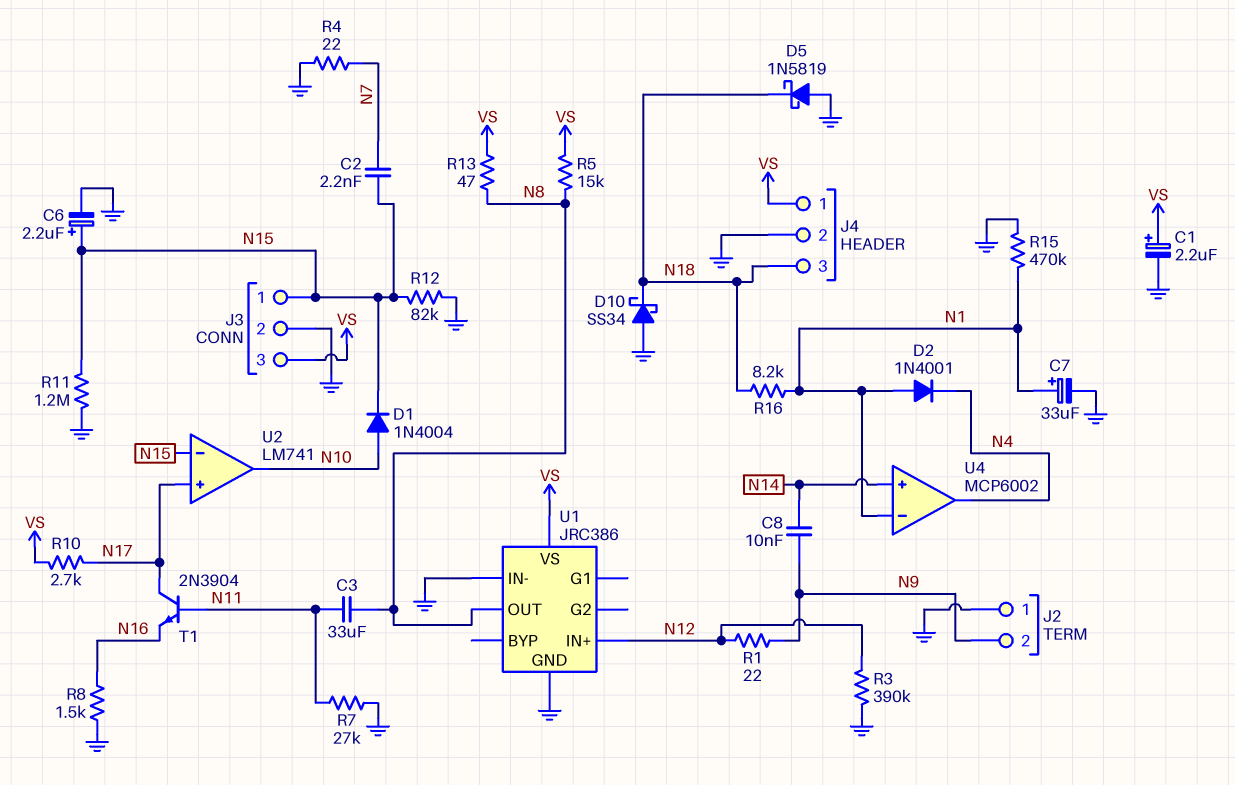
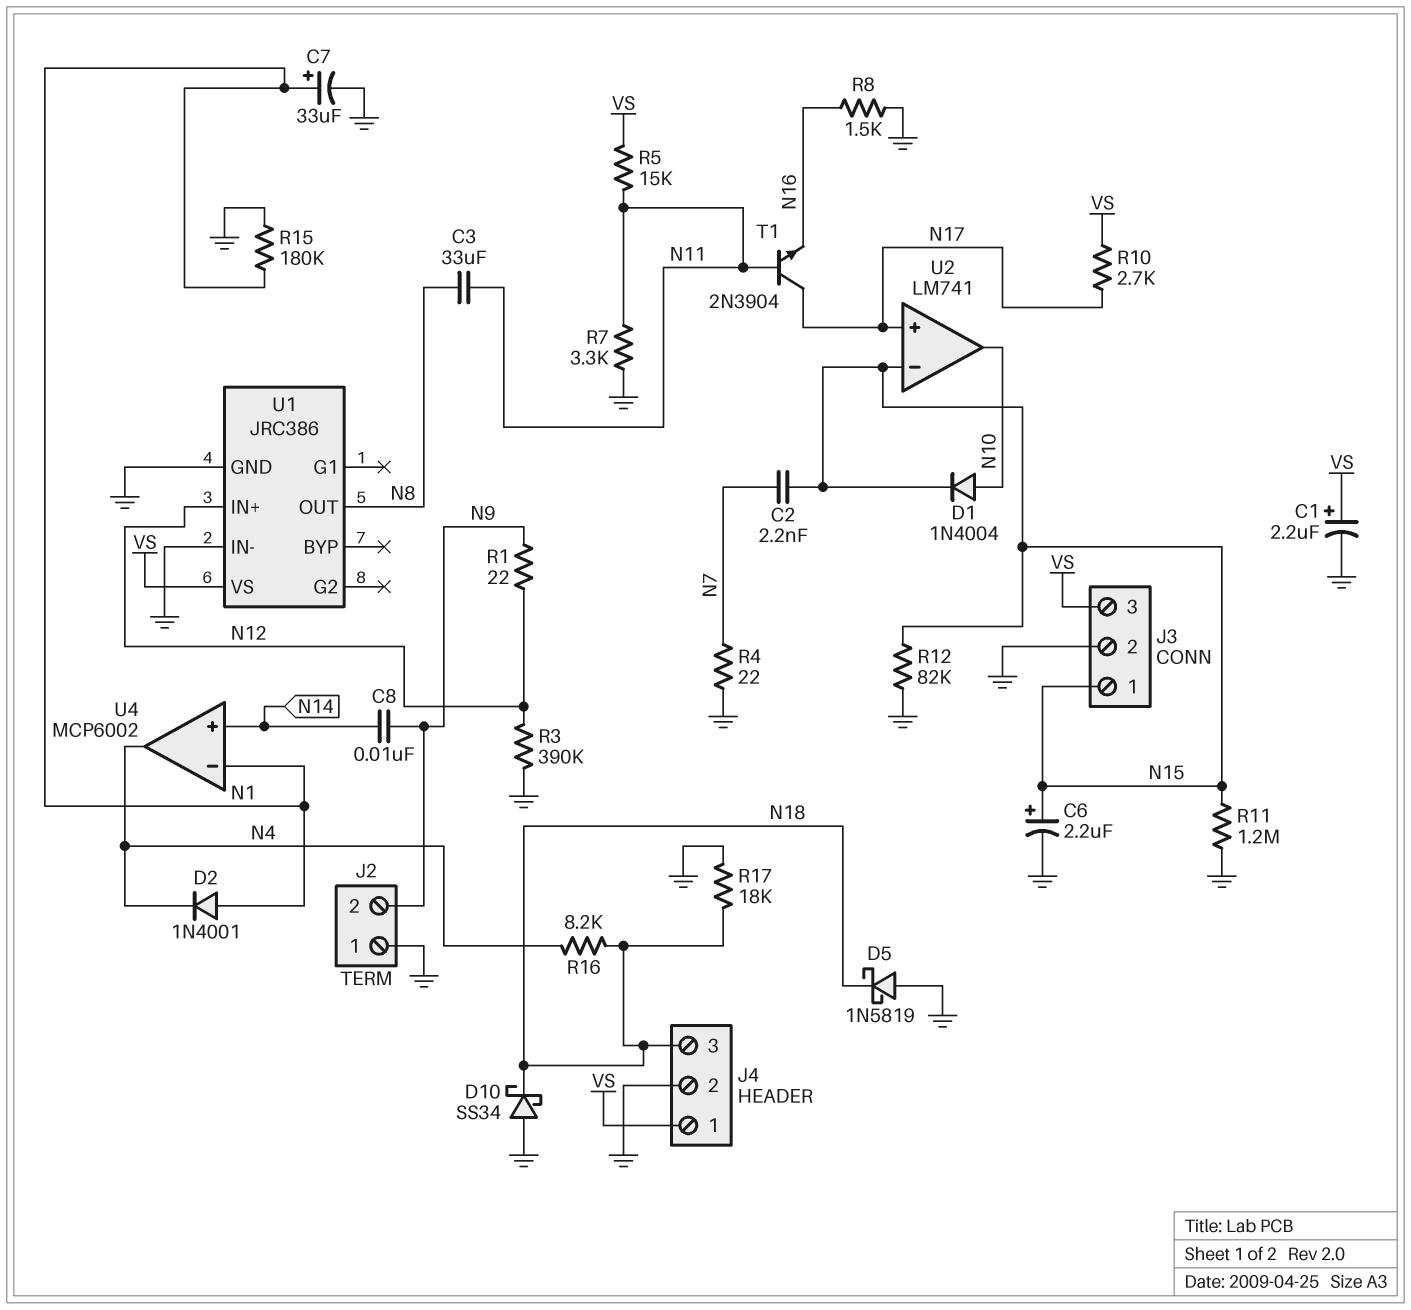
R5: 15k (N8, VS) -> 15k (N11, VS)
R7: 27k (GND, N11) -> 3.3k (GND, N11)
R13: 47 (N8, VS) -> none
R15: 470k (GND, N1) -> 180k (GND, N1)
R16: 8.2k (N1, N18) -> 8.2k (N4, N18)
R17: none -> 18k (GND, N18)

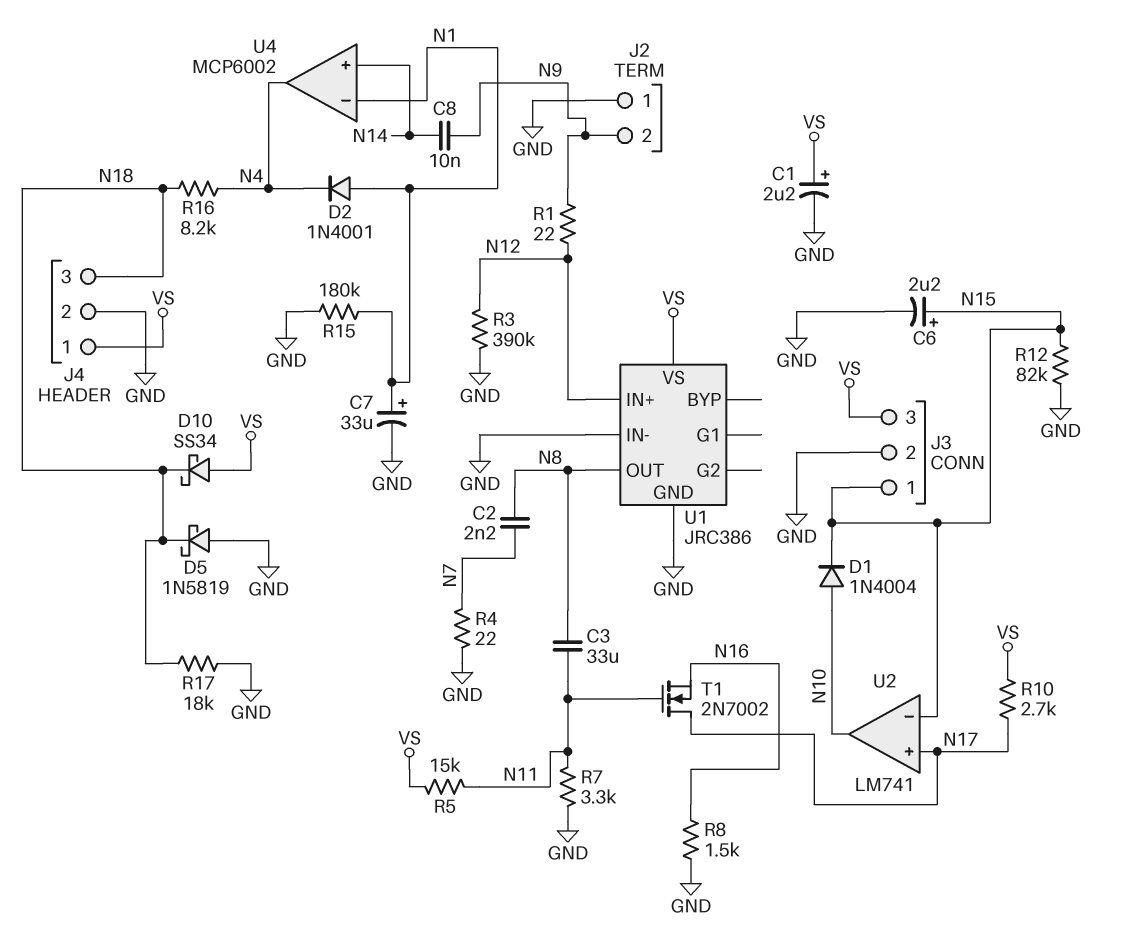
C2: 2.2nF (N7, N15) -> 2.2nF (N7, N8)
D10: schottky SS34 (A GND, K N18) -> schottky SS34 (A VS, K N18)
R11: 1.2M (GND, N15) -> none
T1: NPN 2N3904 (B N11, C N17, E N16) -> NMOS 2N7002 (G N11, D N17, S N16)

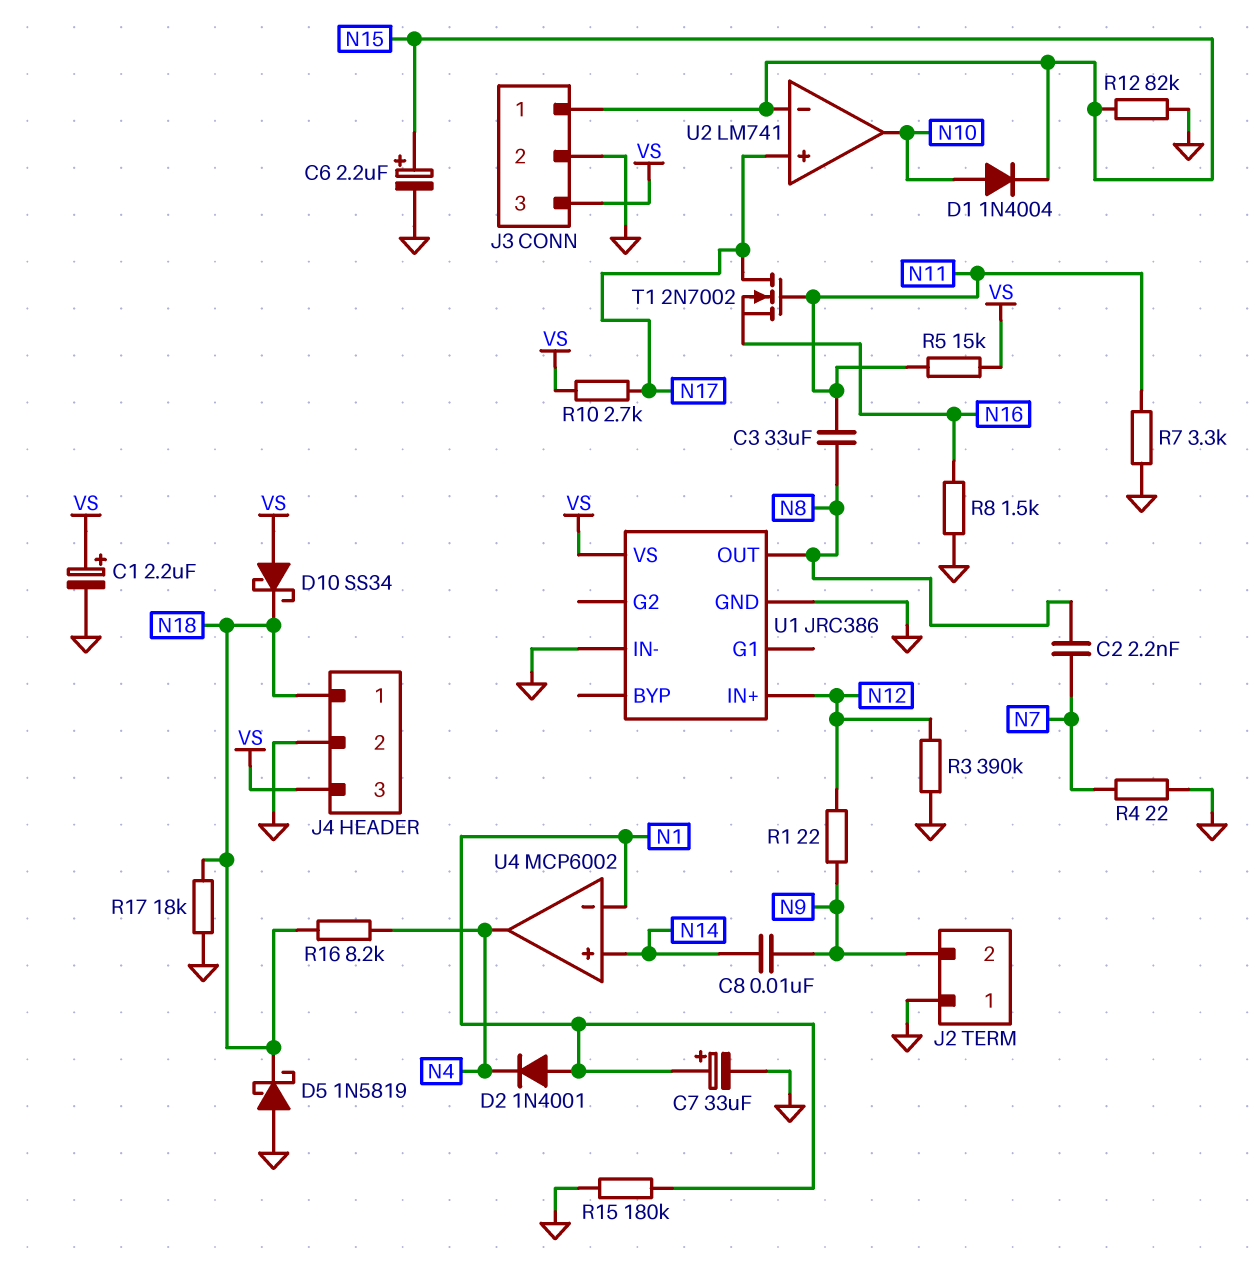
J4 pin 1: VS -> N18
J4 pin 3: N18 -> VS

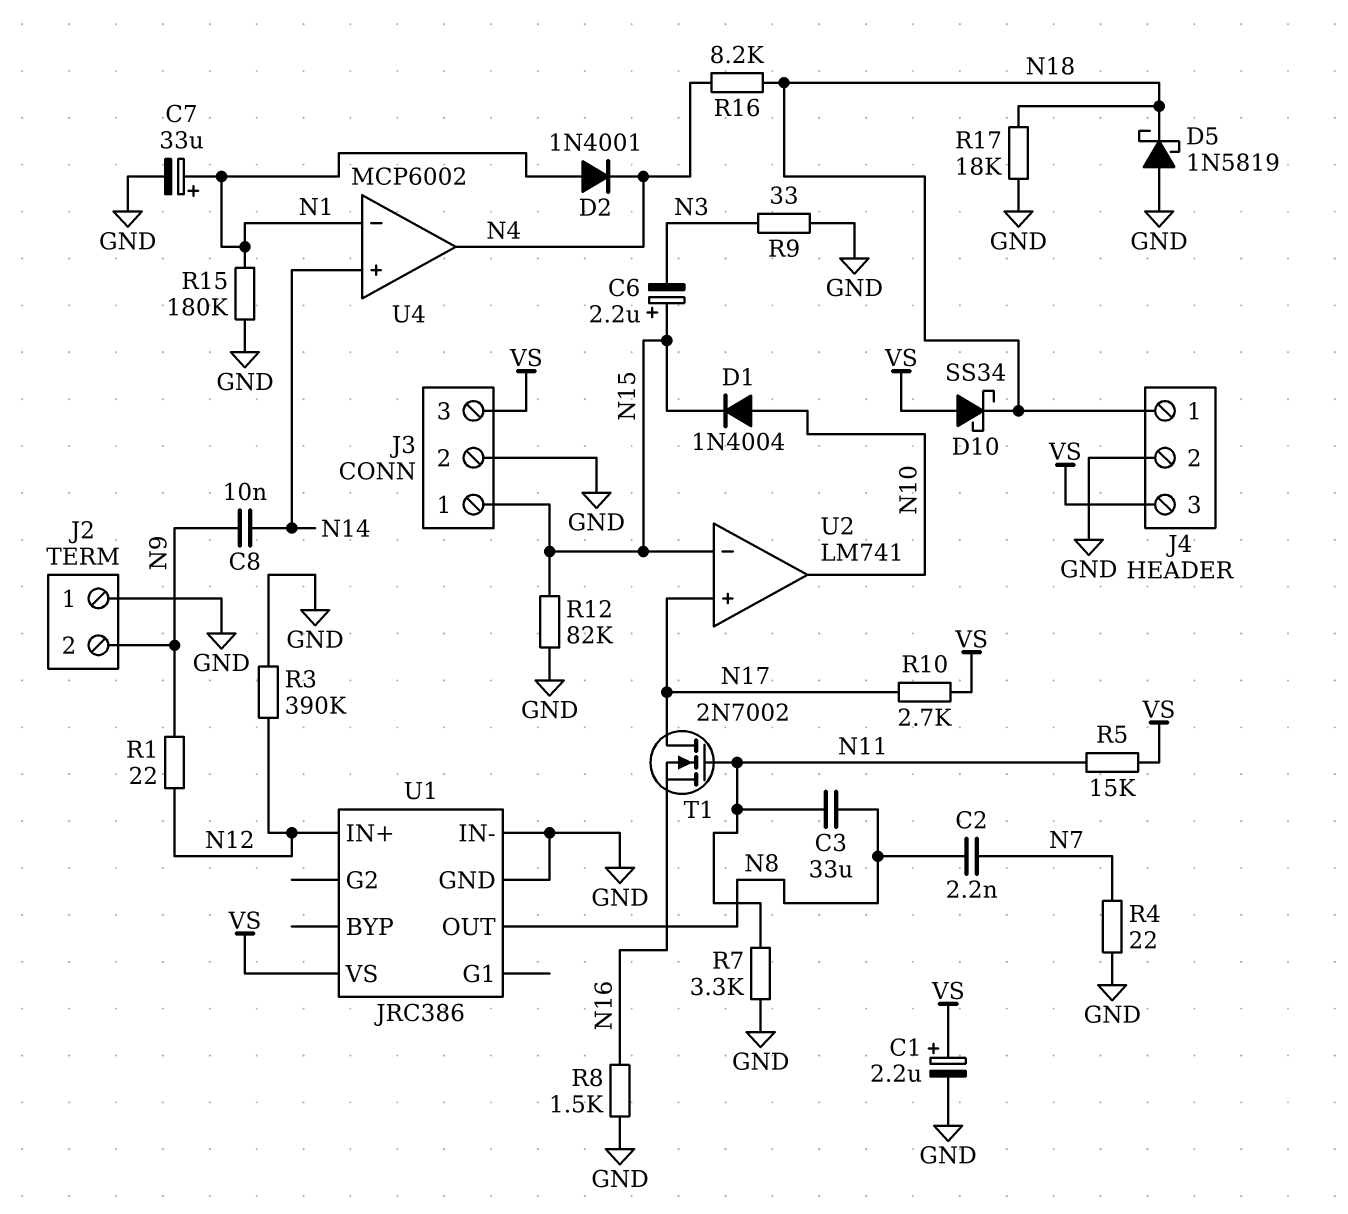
C6: 2.2uF (plus N15, minus GND) -> 2.2uF (plus N15, minus N3)
R9: none -> 33 (GND, N3)

